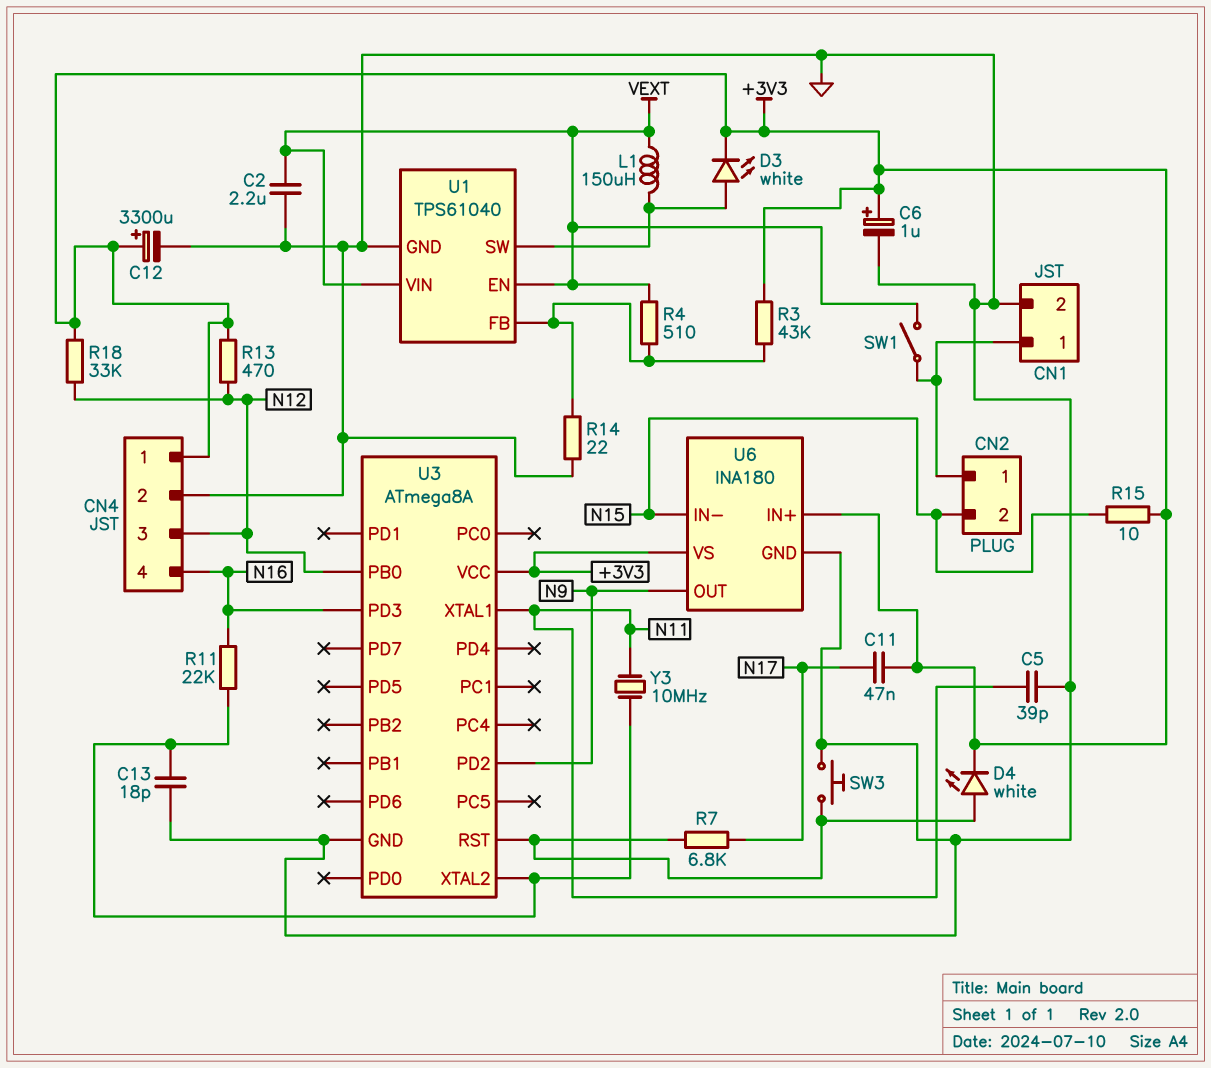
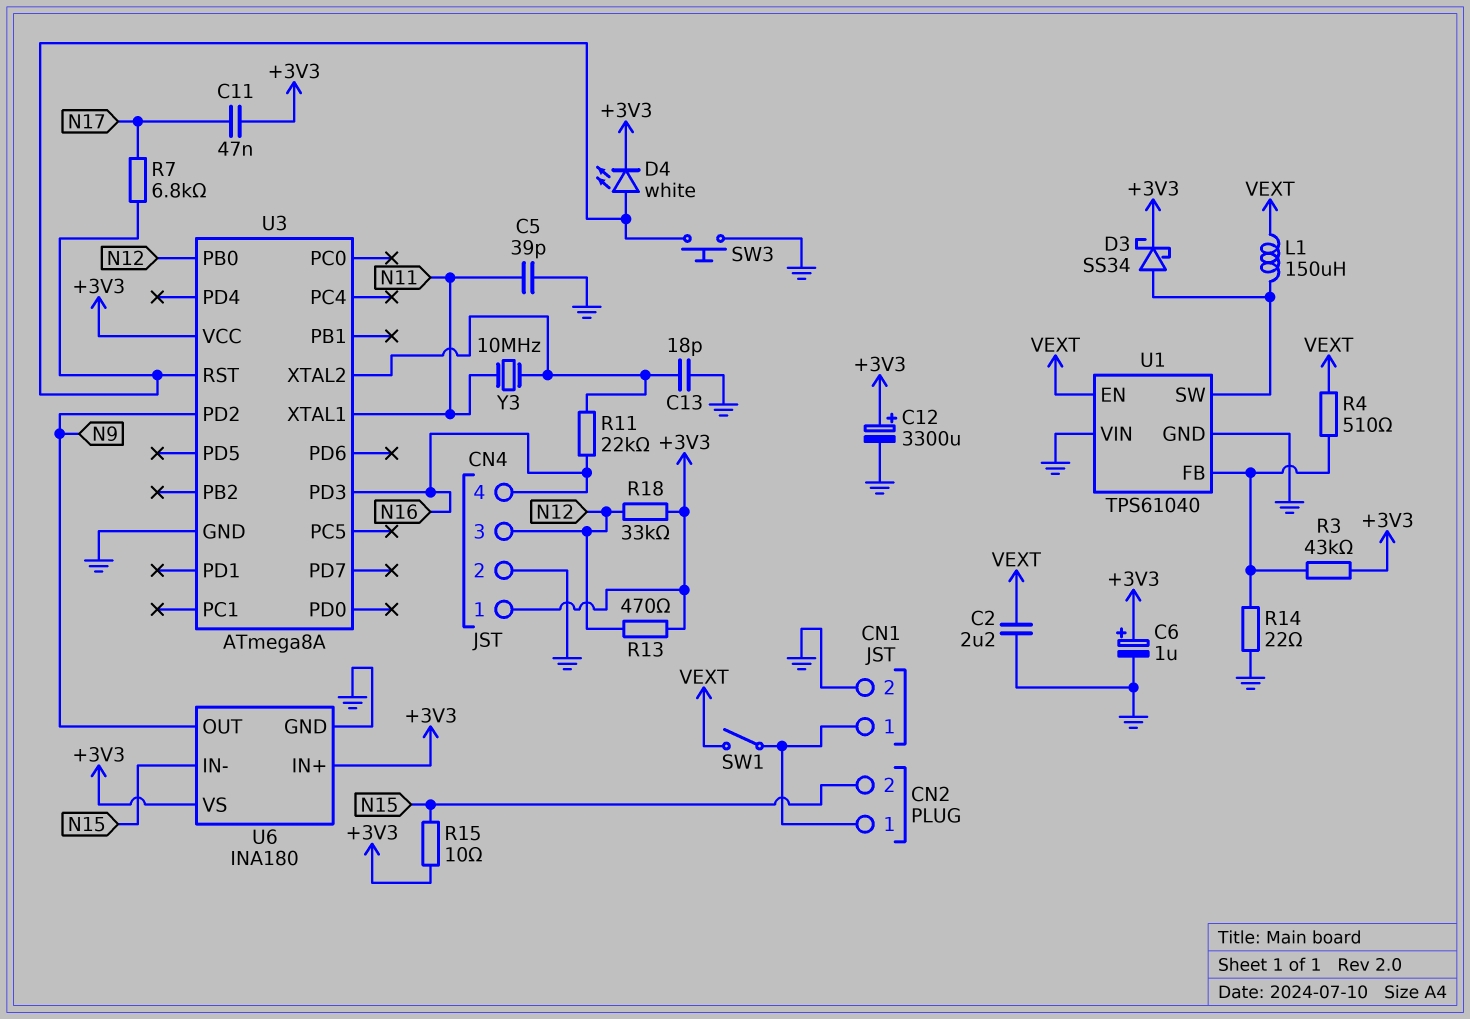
D3: LED white (A U1/SW, K +3V3) -> schottky SS34 (A U1/SW, K +3V3)
U1 pin VIN: VEXT -> GND

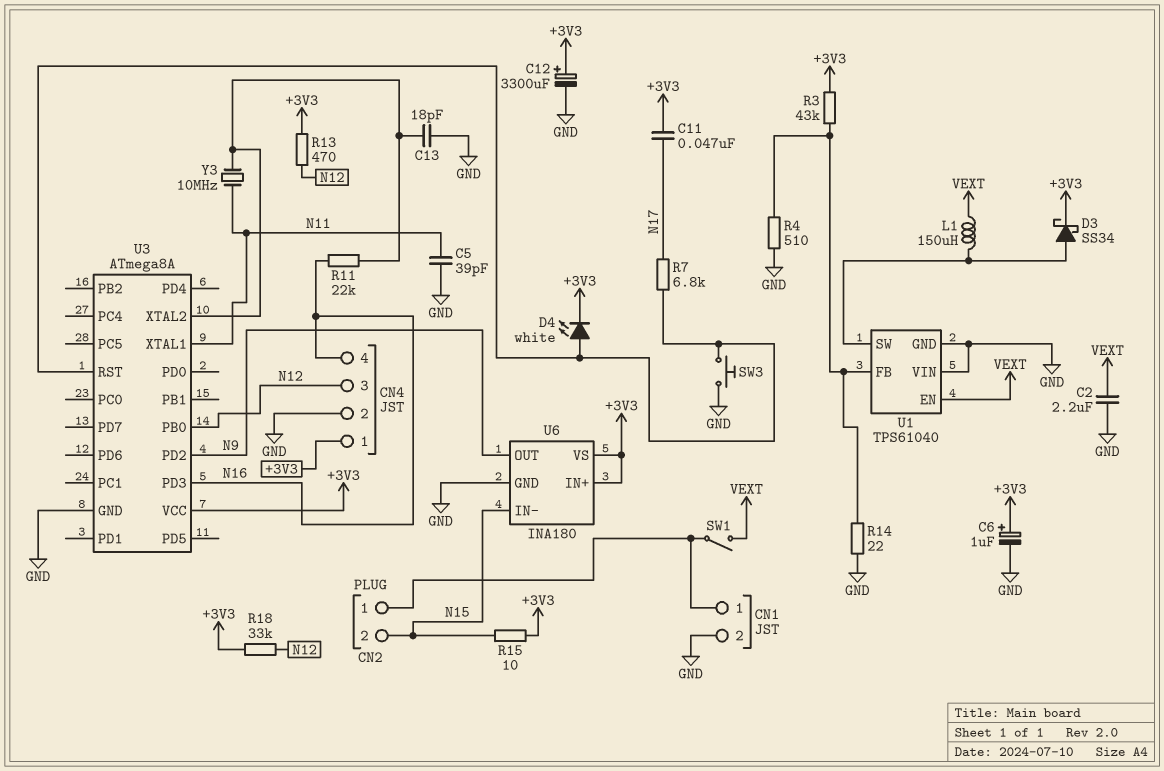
R4: 510 (U1/FB, VEXT) -> 510 (GND, U1/FB)

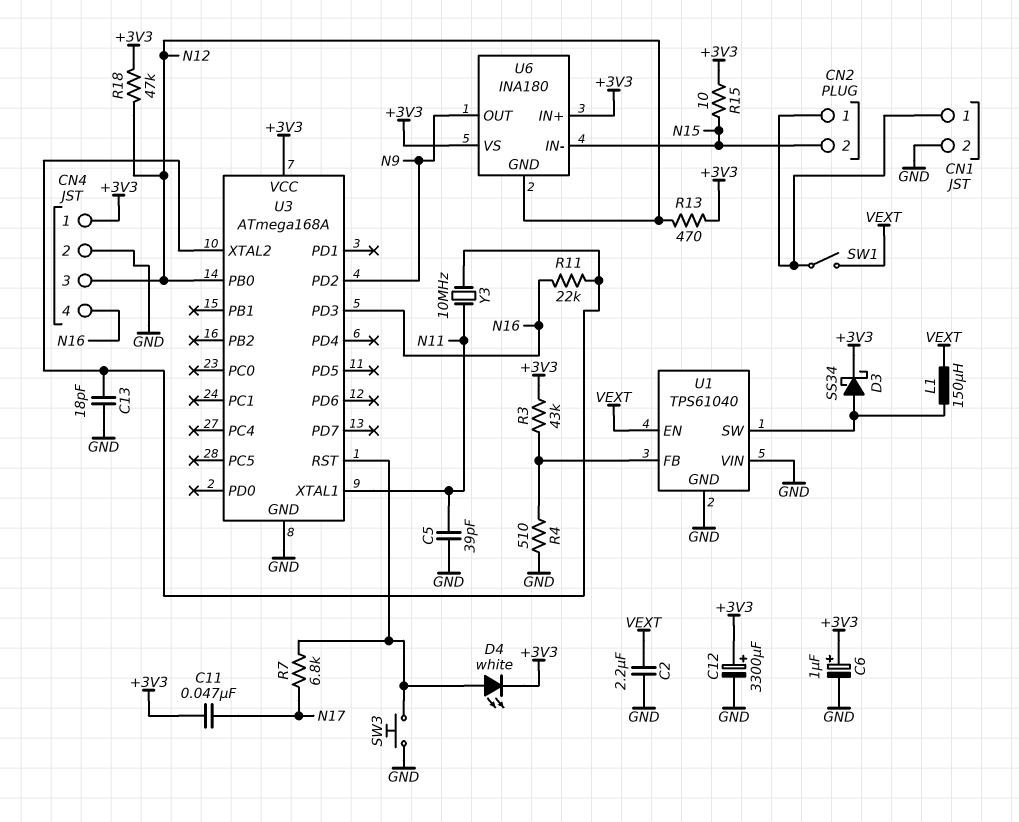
R14: 22 (GND, U1/FB) -> none
R18: 33k (+3V3, N12) -> 47k (+3V3, N12)
U3: ATmega8A -> ATmega168A
U6 pin GND: GND -> N12

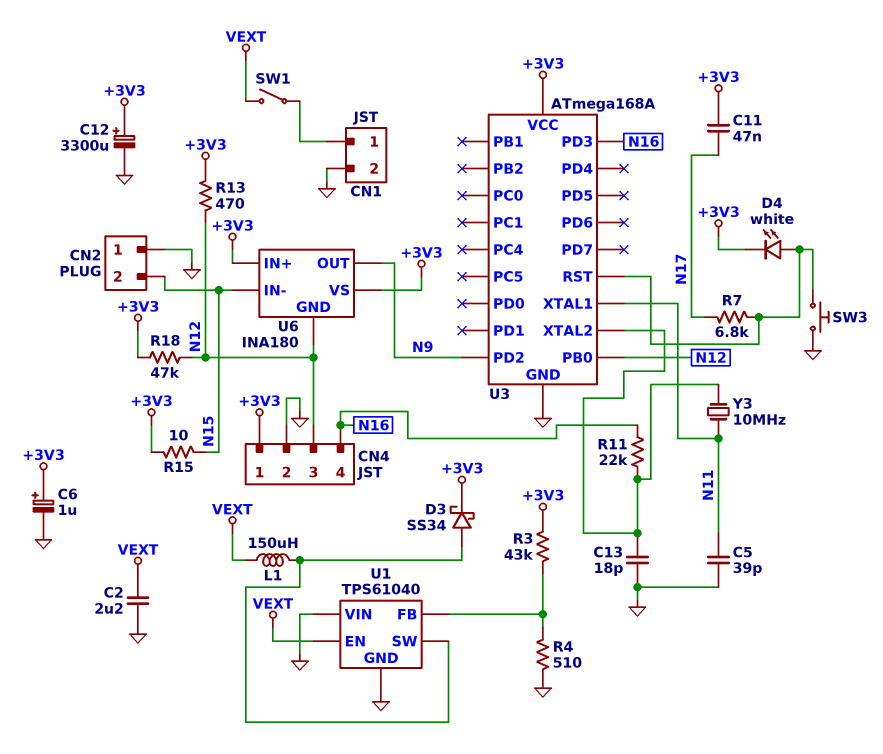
CN2 pin 1: CN1/1 -> GND

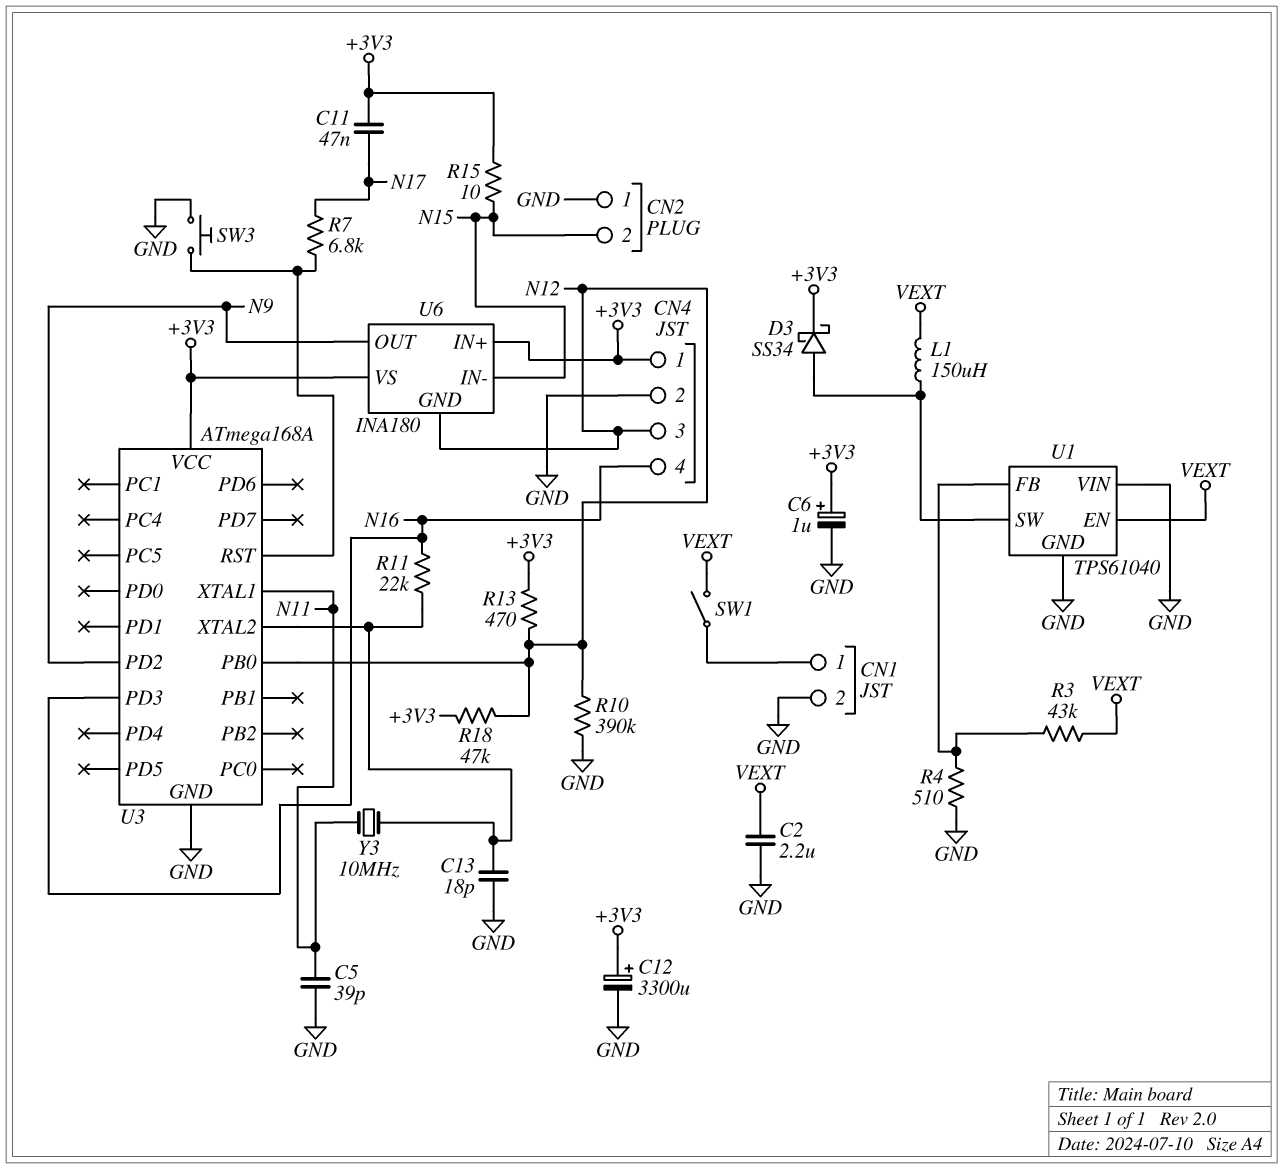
D4: LED white (A U3/RST, K +3V3) -> none
R3: 43k (+3V3, U1/FB) -> 43k (U1/FB, VEXT)
R10: none -> 390k (GND, N12)

